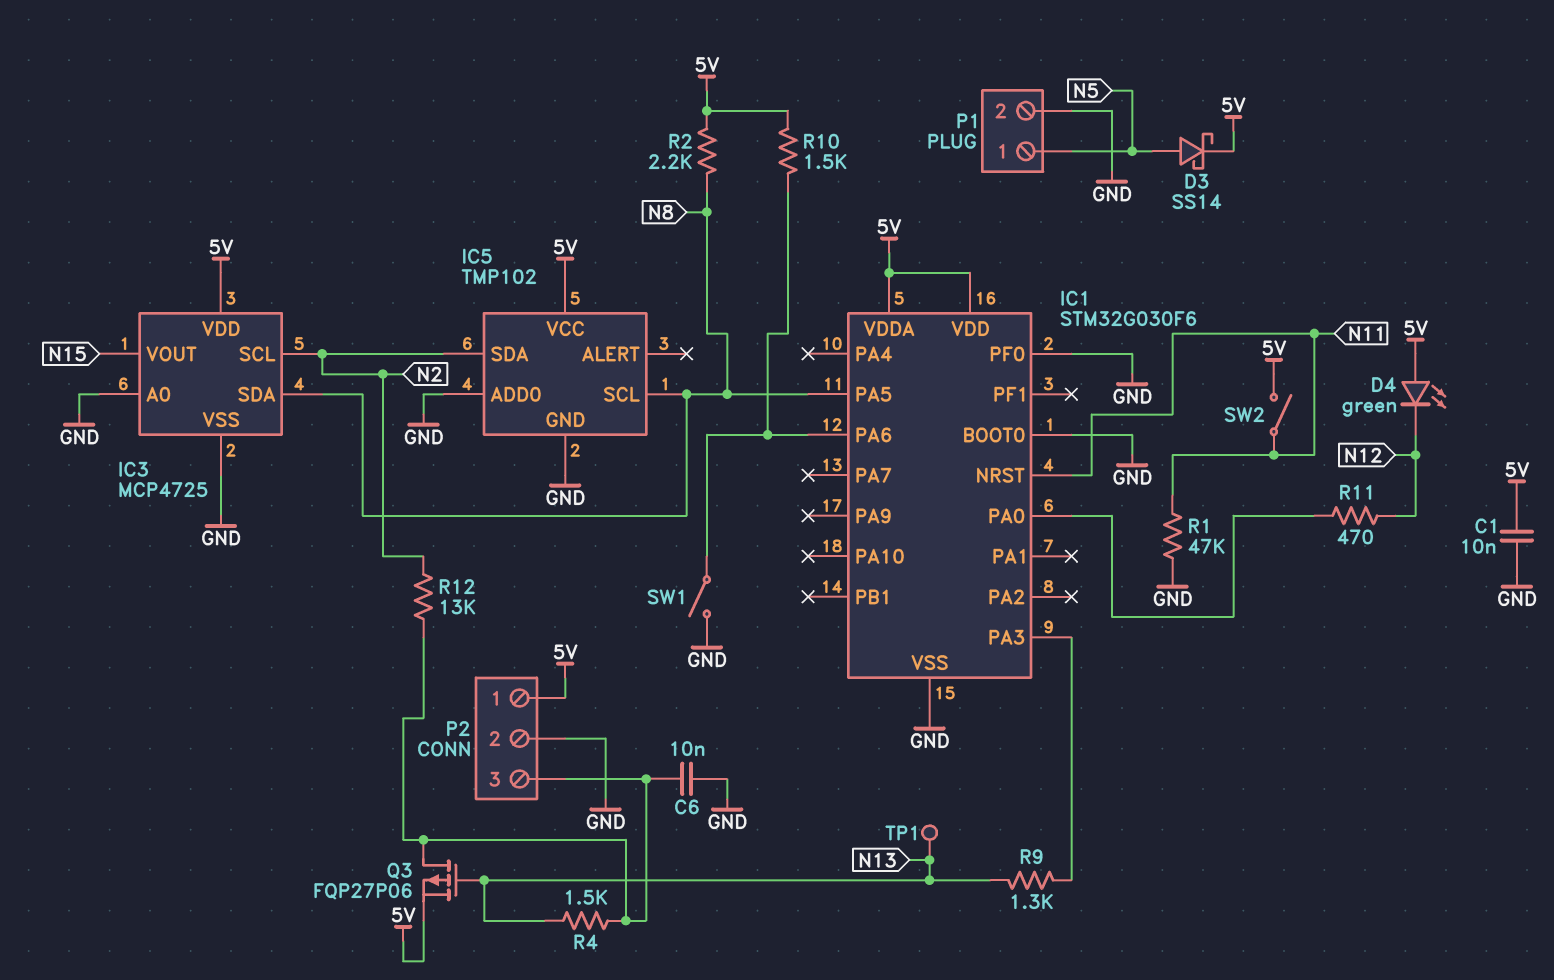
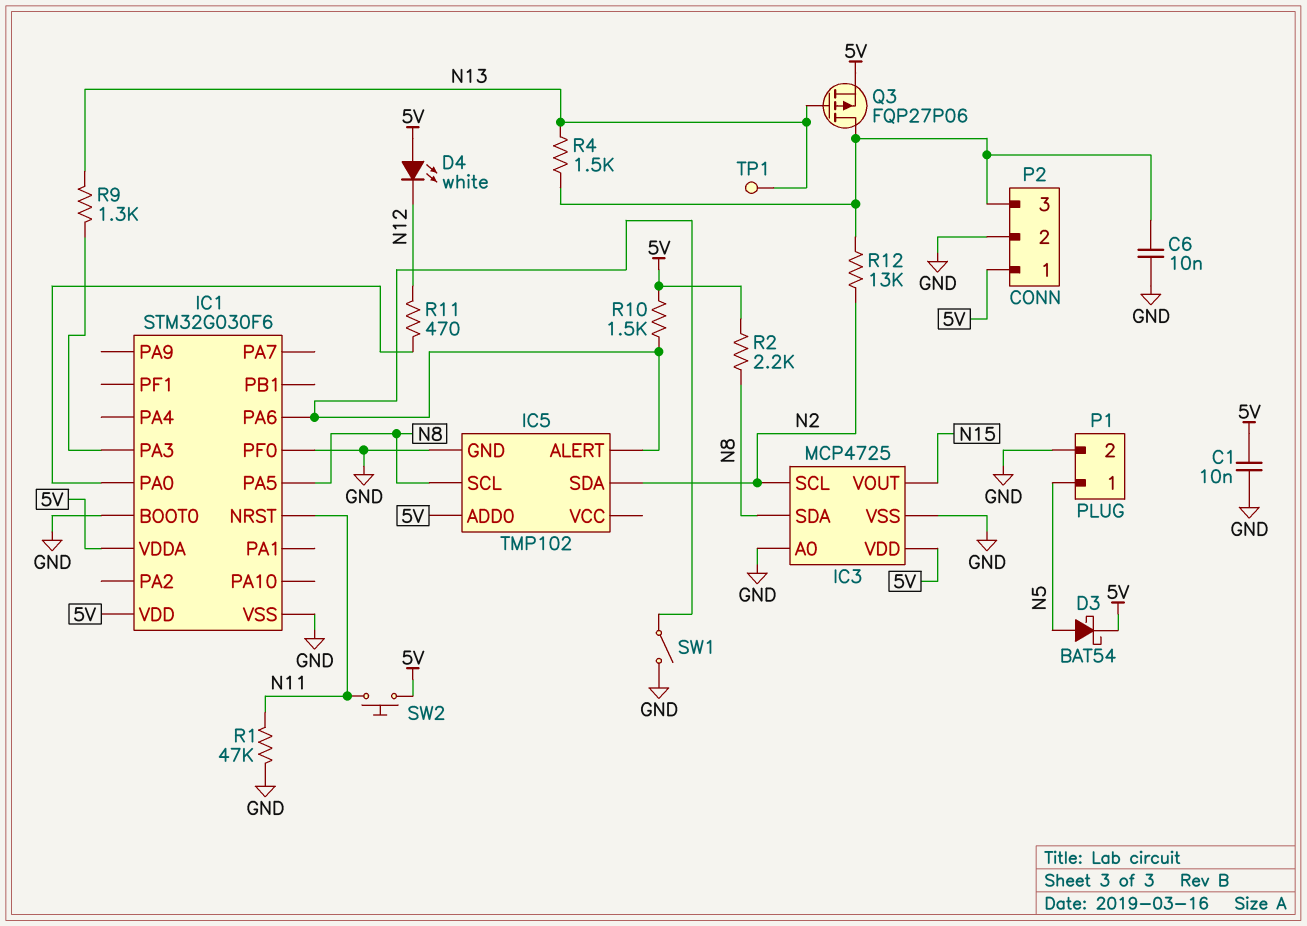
D3: schottky SS14 (A N5, K 5V) -> schottky BAT54 (A N5, K 5V)
D4: LED green (A 5V, K N12) -> LED white (A 5V, K N12)
IC5 pin ADD0: GND -> 5V
IC5 pin ALERT: none -> IC1/PA6
IC5 pin VCC: 5V -> none
SW2: switch (5V, N11) -> button (5V, N11)

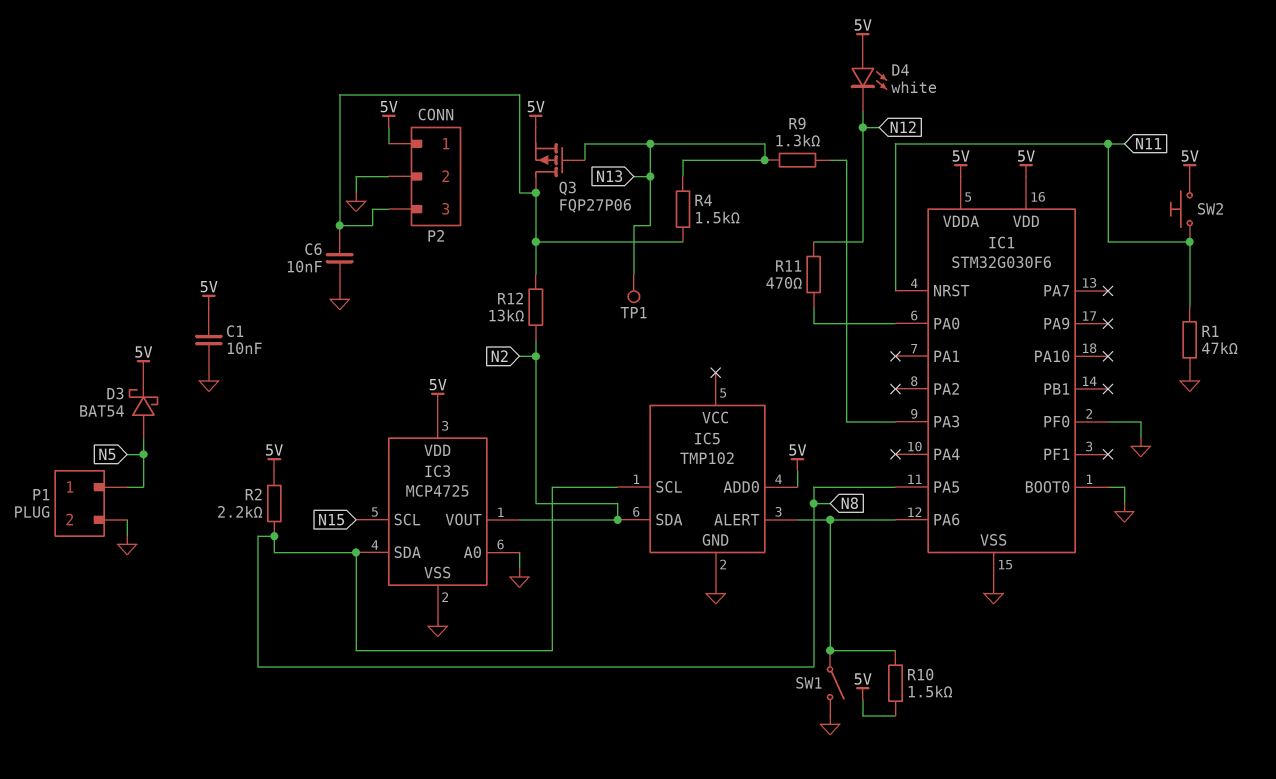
IC3 pin SCL: N2 -> N15
IC3 pin VOUT: N15 -> N2

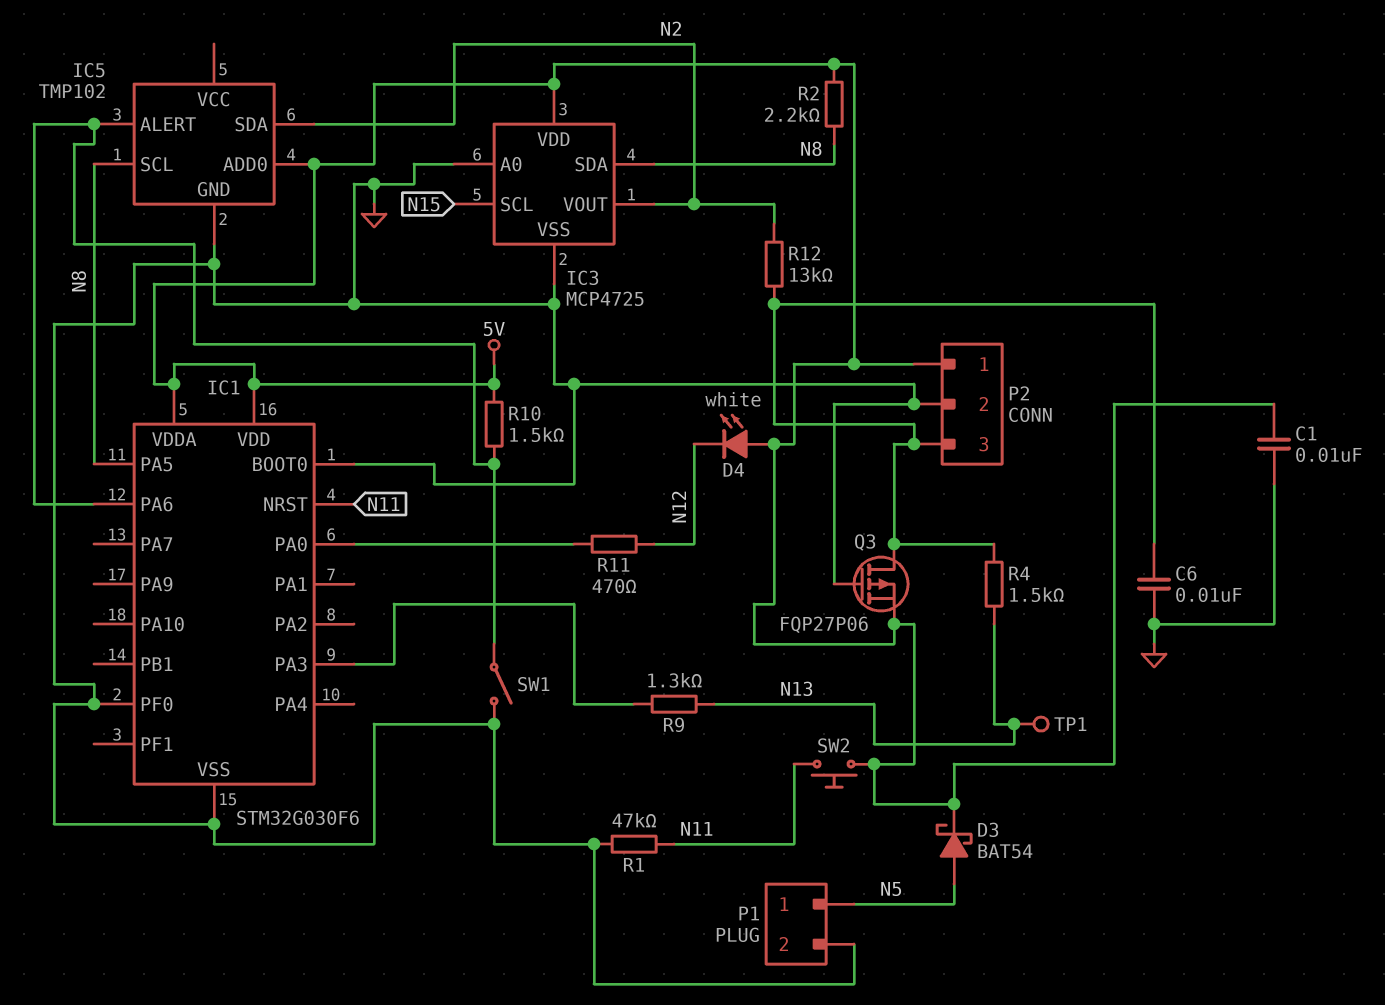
Q3: PMOS FQP27P06 (G N13, D P2/3, S 5V) -> PMOS FQP27P06 (G GND, D P2/3, S 5V)

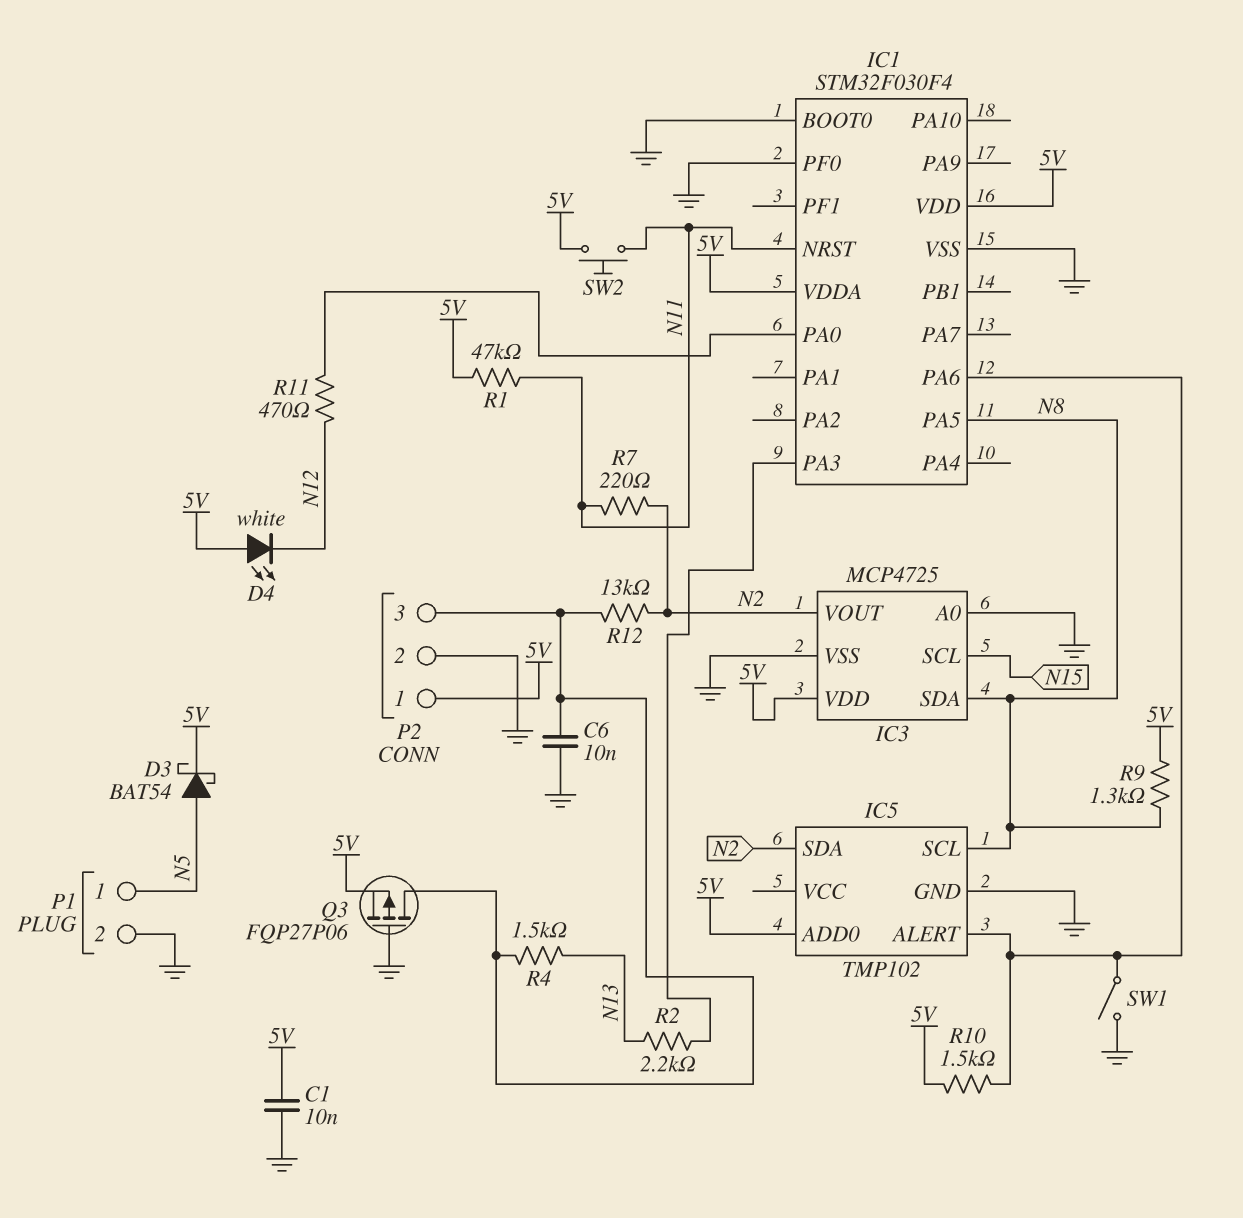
IC1: STM32G030F6 -> STM32F030F4
R1: 47k (GND, N11) -> 47k (5V, N11)
R2: 2.2k (5V, N8) -> 2.2k (IC1/PA3, N13)
R7: none -> 220 (N2, N11)
R9: 1.3k (IC1/PA3, N13) -> 1.3k (5V, N8)
TP1: test point (N13) -> none

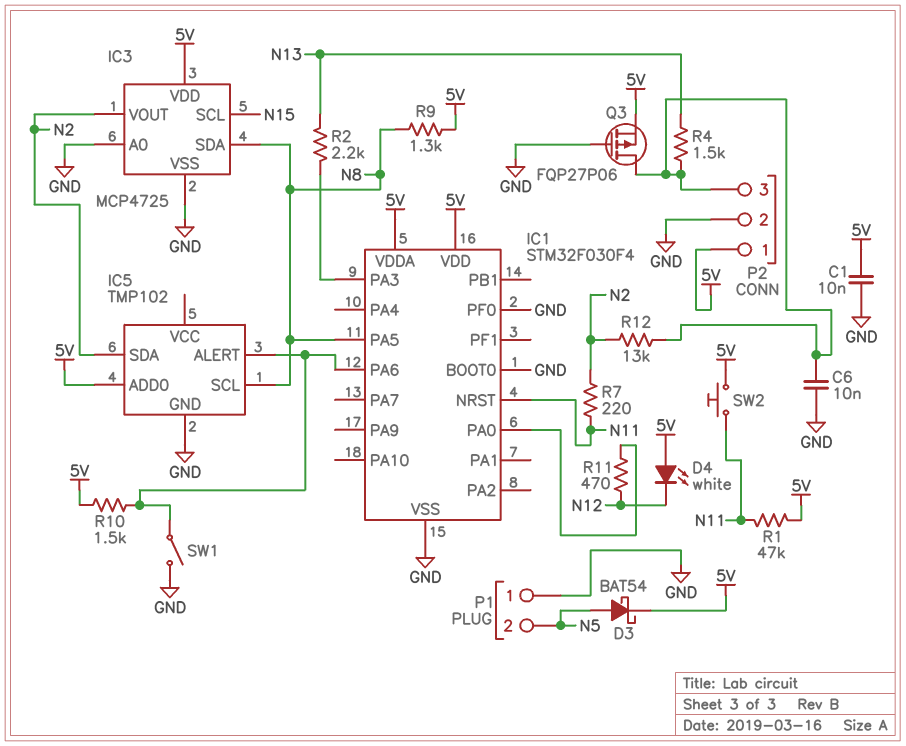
P1 pin 1: N5 -> GND
P1 pin 2: GND -> N5

